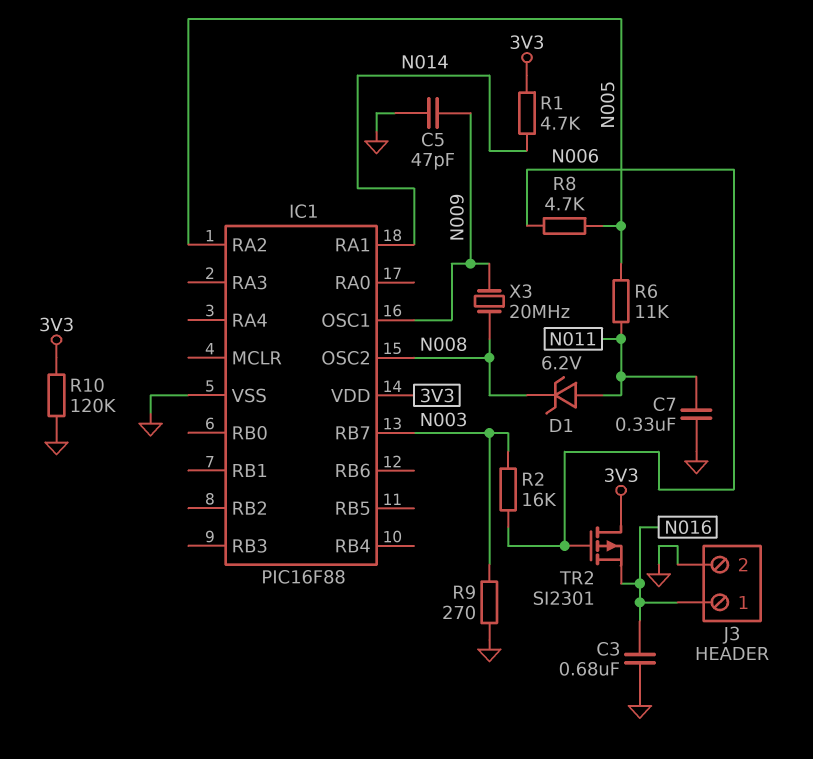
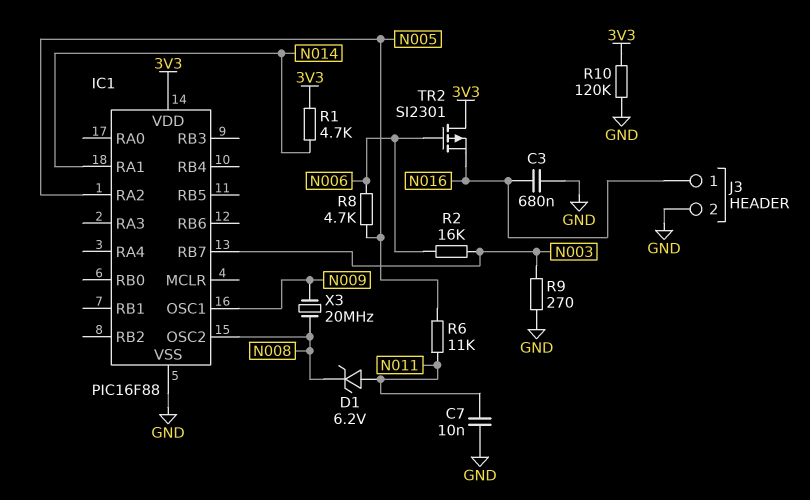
C5: 47pF (GND, N009) -> none
C7: 330nF (GND, N011) -> 10nF (GND, N011)

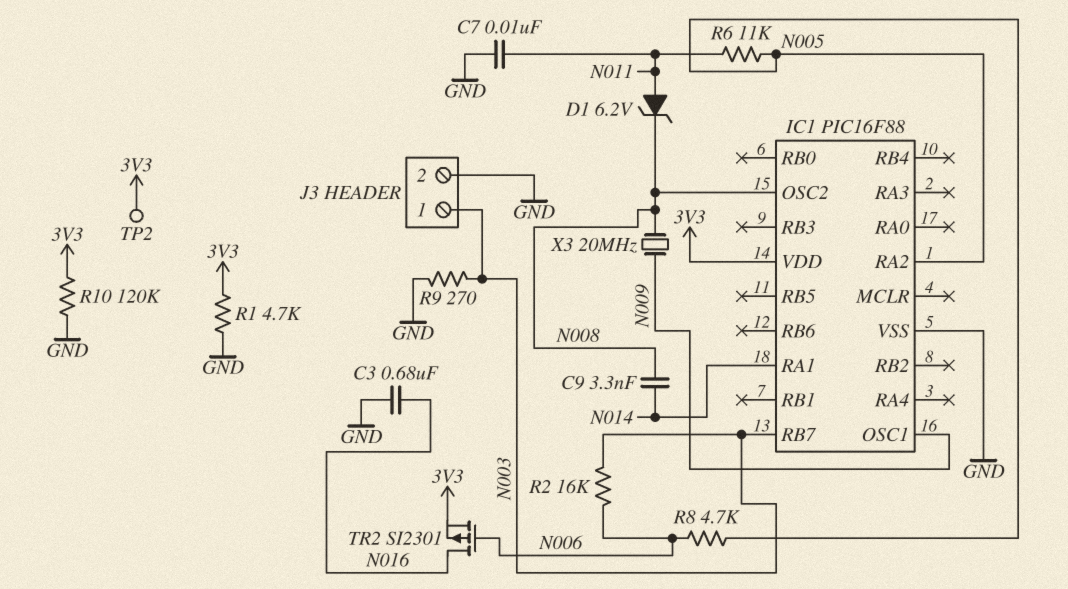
C9: none -> 3.3nF (N008, N014)
J3 pin 1: N016 -> N003
R1: 4.7k (3V3, N014) -> 4.7k (3V3, GND)
TP2: none -> test point (3V3)
TR2: PMOS SI2301 (G N006, D 3V3, S N016) -> PMOS SI2301 (G N006, D N016, S 3V3)

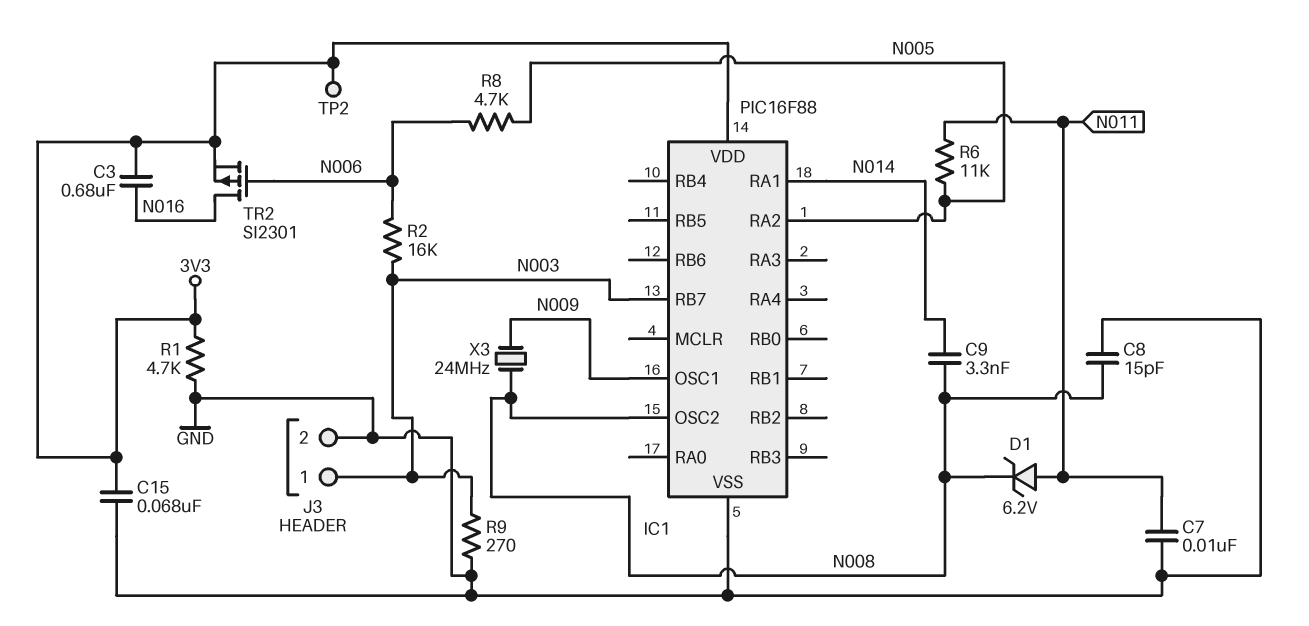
C3: 680nF (GND, N016) -> 680nF (3V3, N016)
C8: none -> 15pF (GND, N008)
C15: none -> 68nF (3V3, GND)
R10: 120k (3V3, GND) -> none
X3: 20MHz (N008, N009) -> 24MHz (N008, N009)

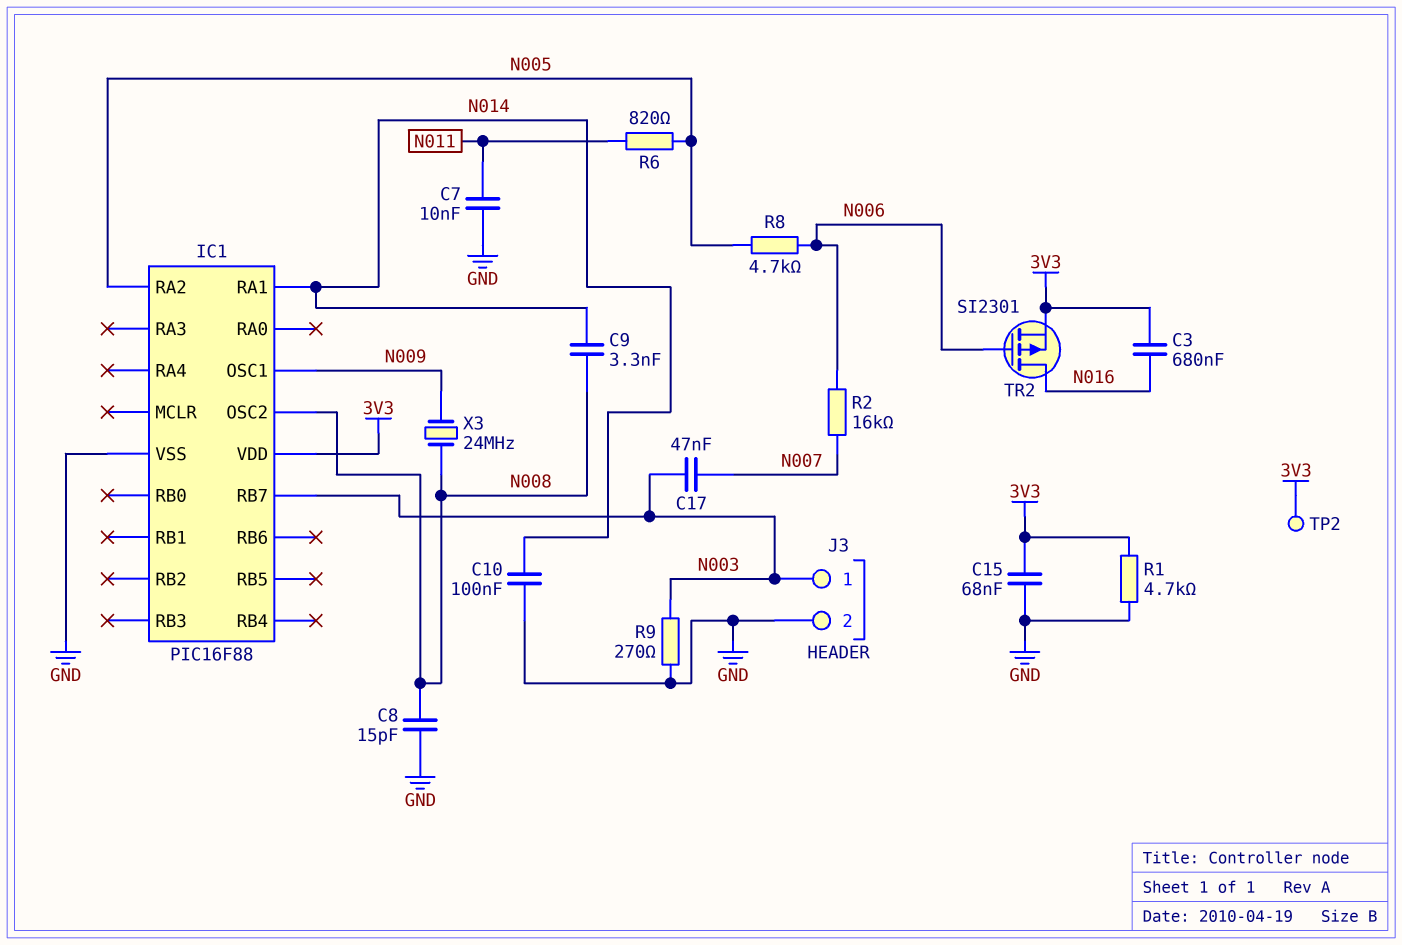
C10: none -> 100nF (GND, N014)
C17: none -> 47nF (N003, N007)
D1: zener 6.2V (A N011, K N008) -> none
R2: 16k (N003, N006) -> 16k (N006, N007)
R6: 11k (N005, N011) -> 820 (N005, N011)

